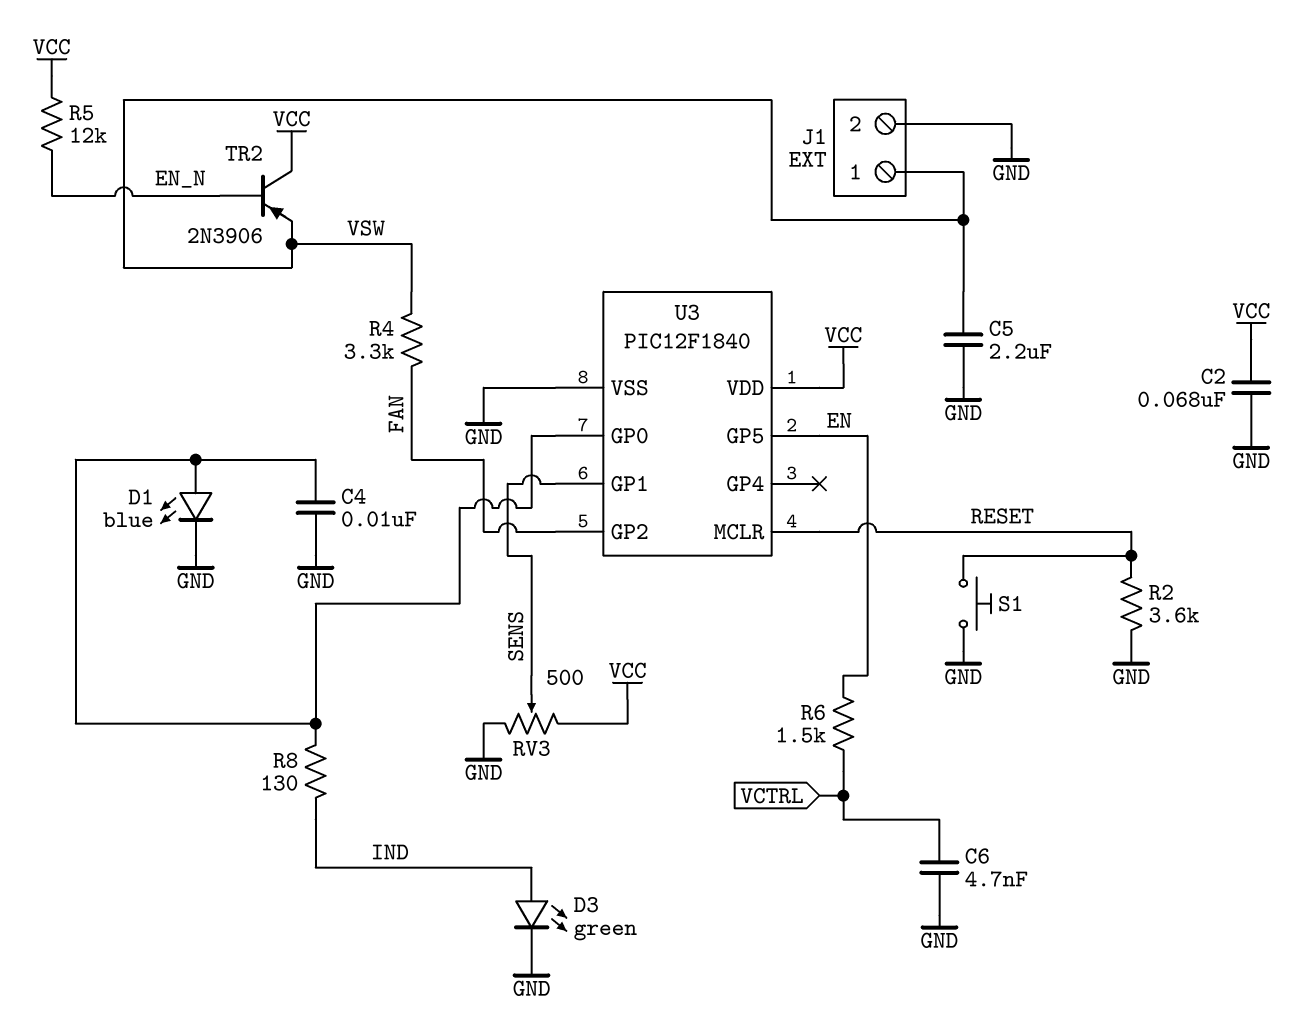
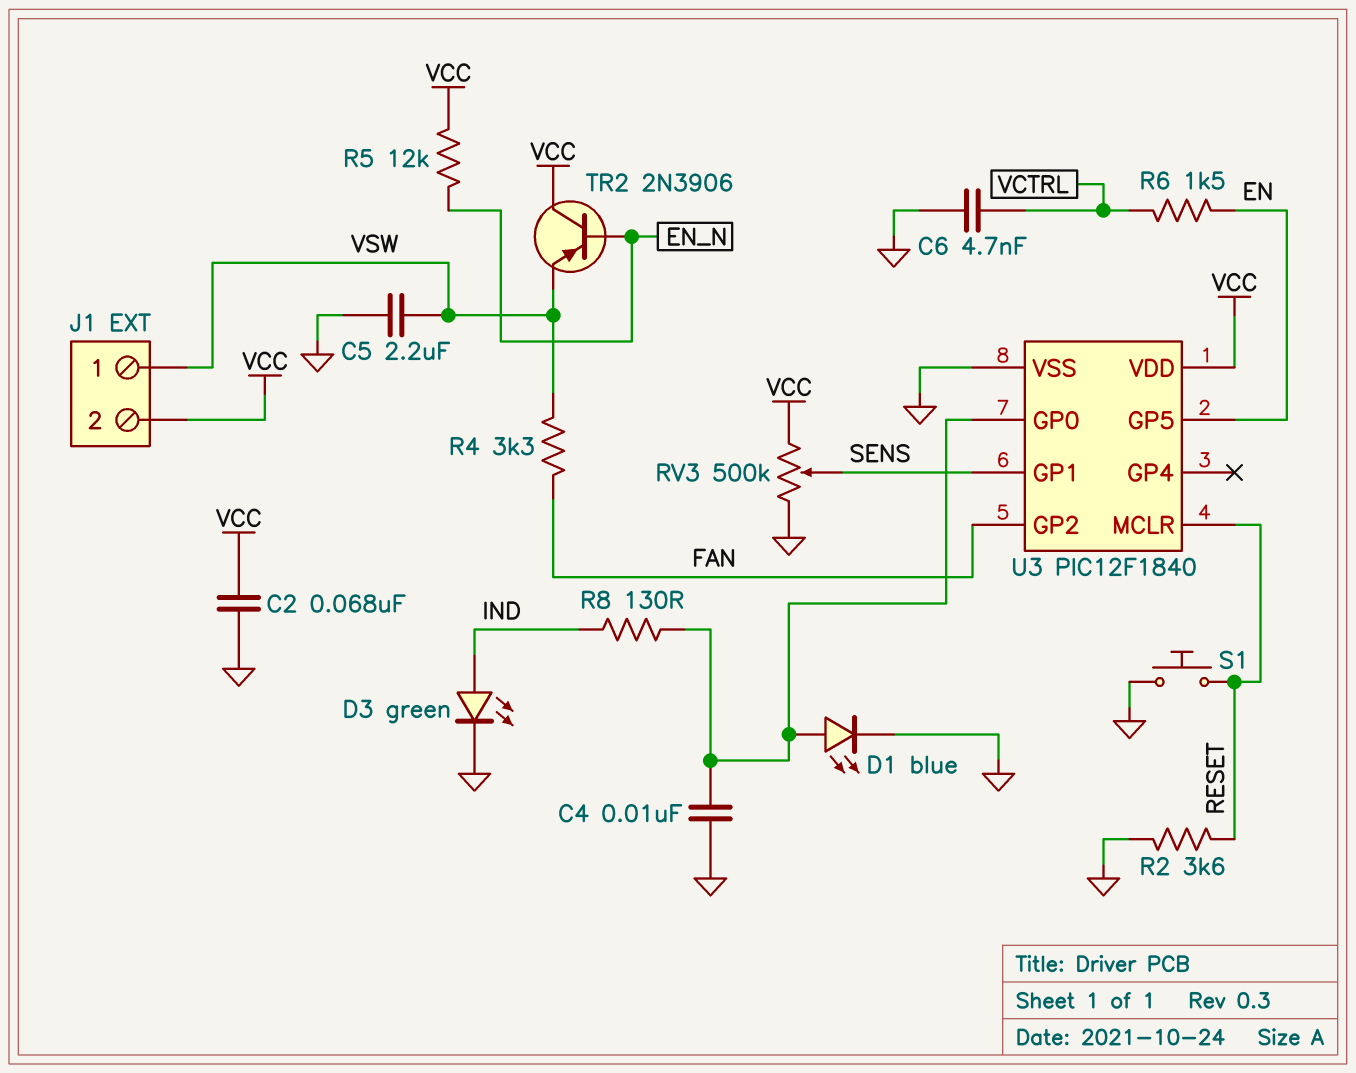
J1 pin 2: GND -> VCC
RV3: 500 (GND, VCC, wiper SENS) -> 500k (GND, VCC, wiper SENS)

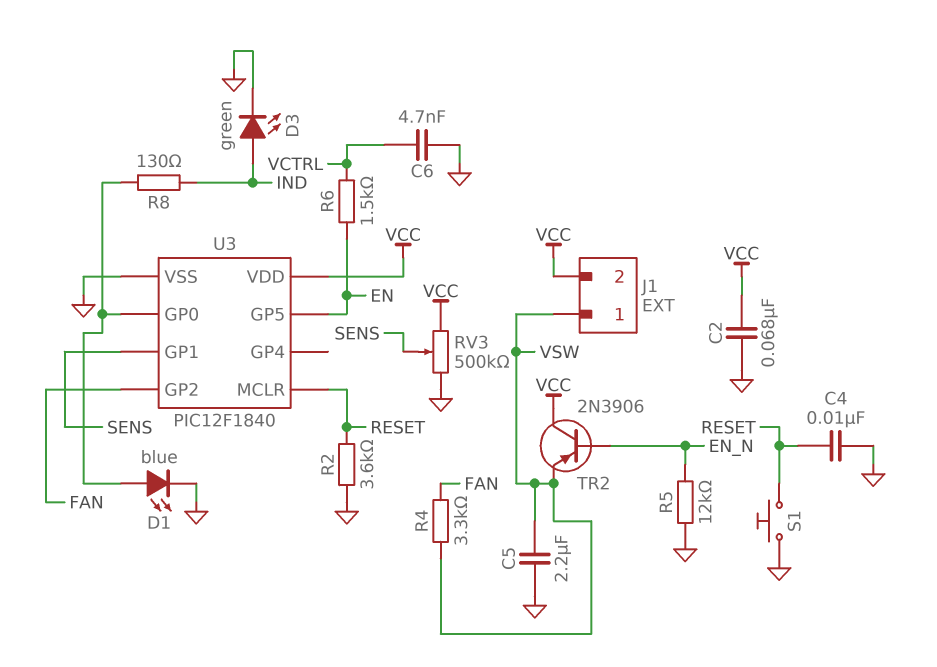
C4: 10nF (GND, U3/GP0) -> 10nF (GND, RESET)
R5: 12k (EN_N, VCC) -> 12k (EN_N, GND)

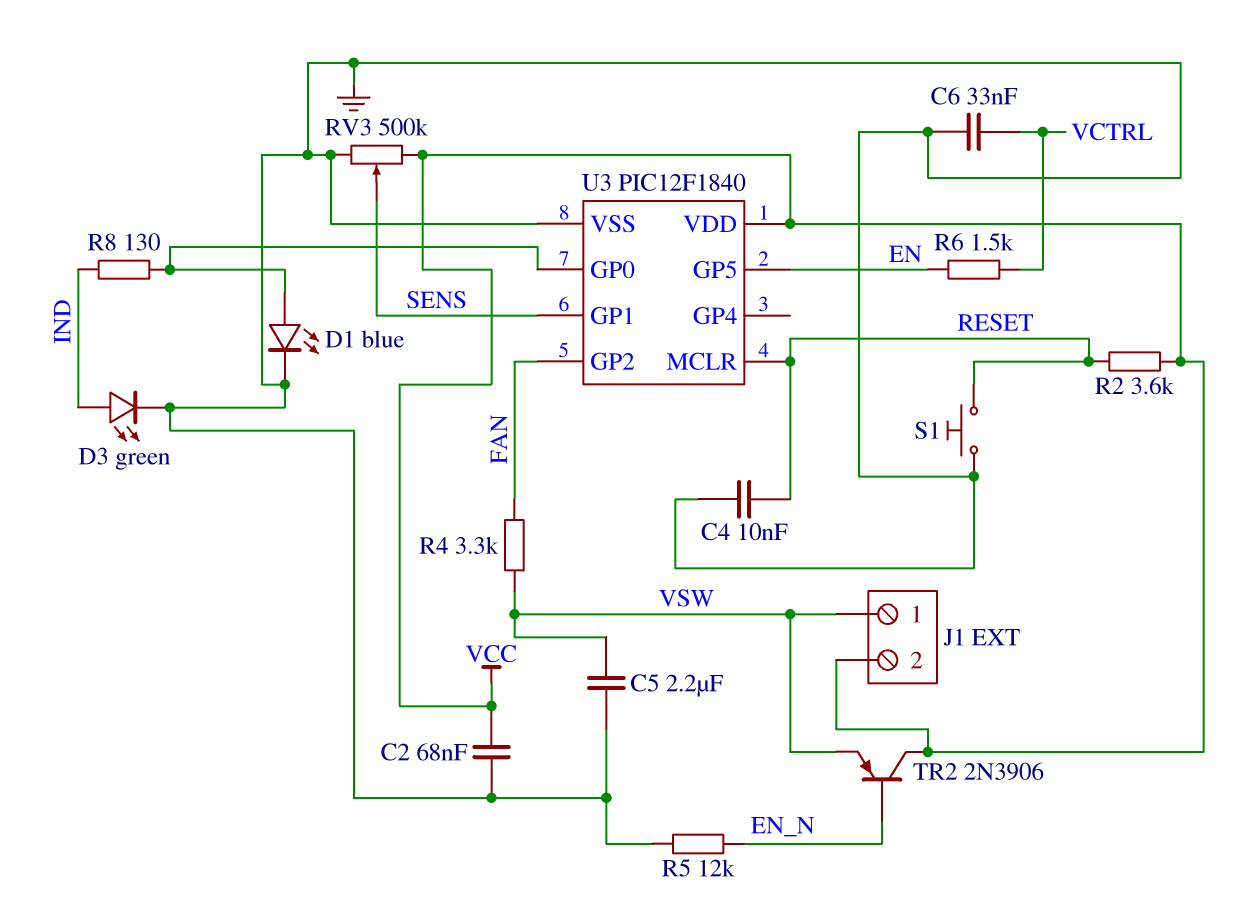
C6: 4.7nF (GND, VCTRL) -> 33nF (GND, VCTRL)
R2: 3.6k (GND, RESET) -> 3.6k (RESET, VCC)

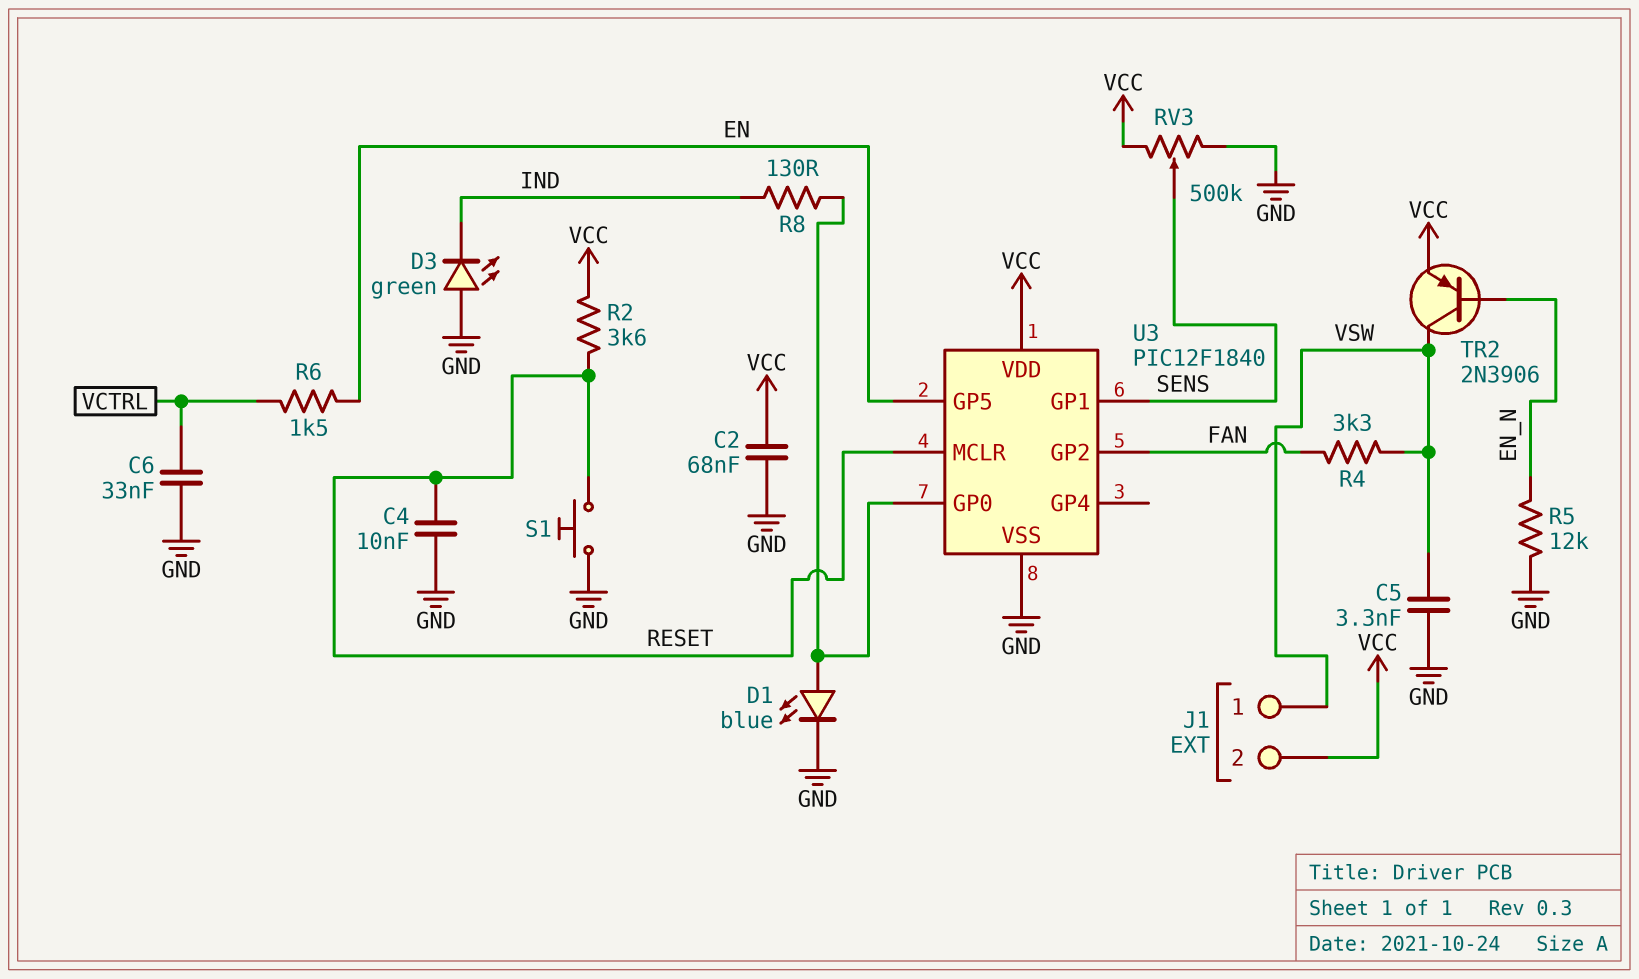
C5: 2.2uF (GND, VSW) -> 3.3nF (GND, VSW)
D3: LED green (A IND, K GND) -> LED green (A GND, K IND)
TR2: PNP 2N3906 (B EN_N, C VCC, E VSW) -> PNP 2N3906 (B EN_N, C VSW, E VCC)

